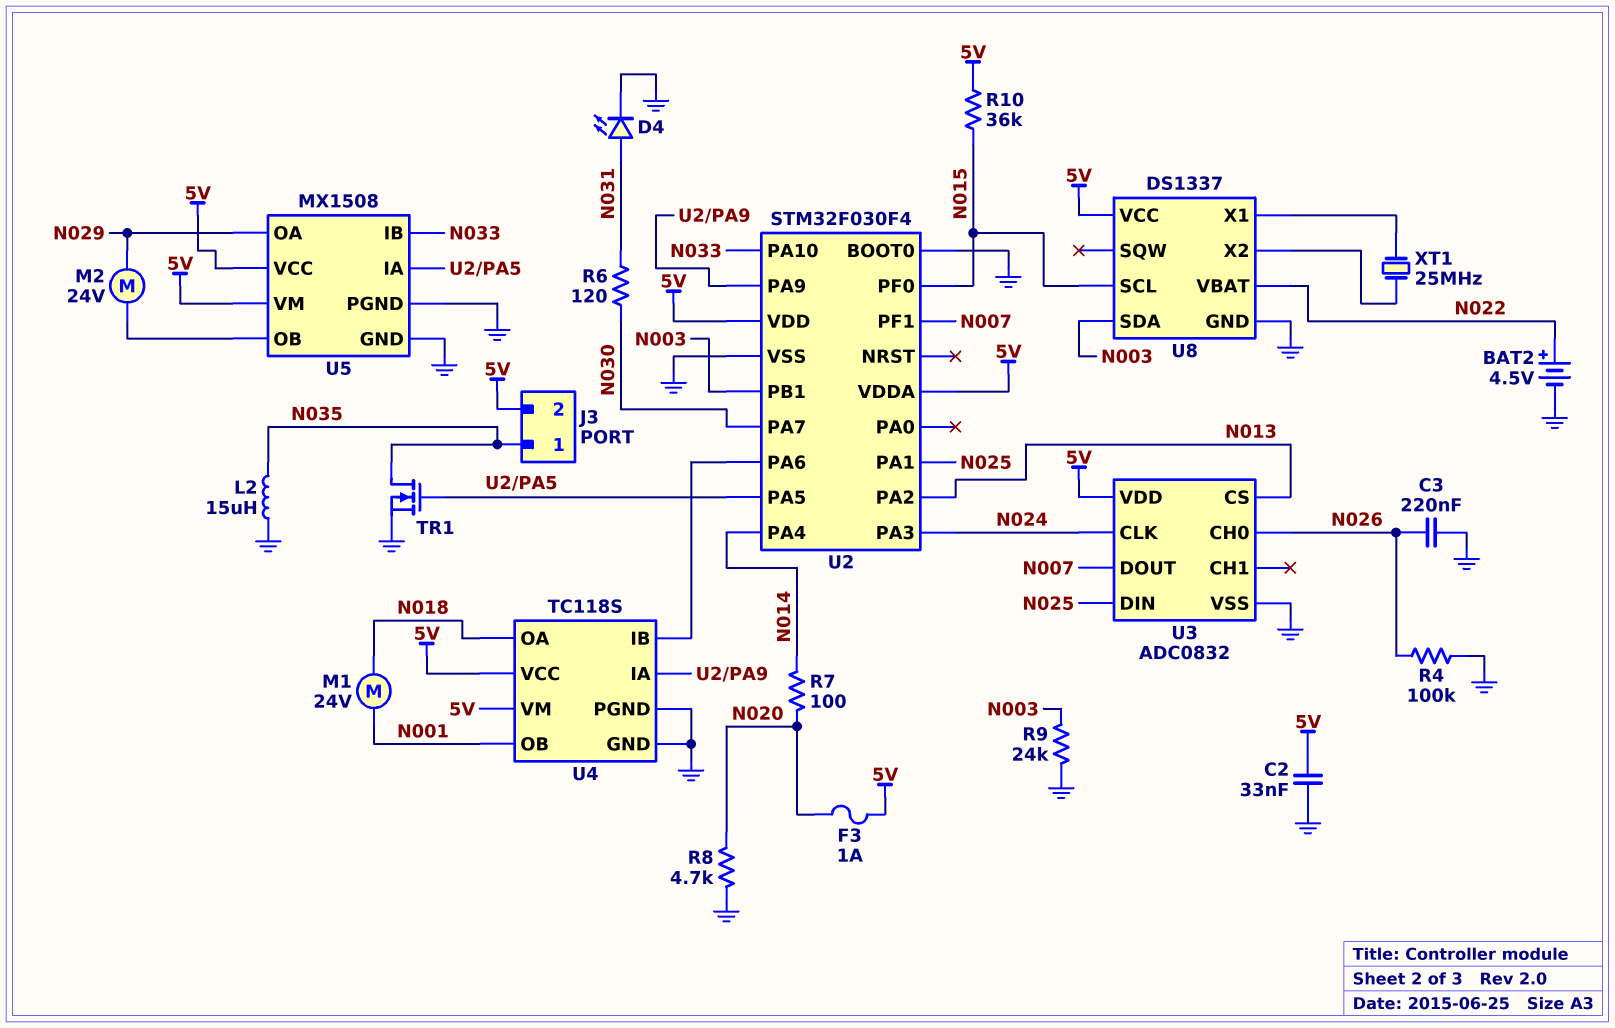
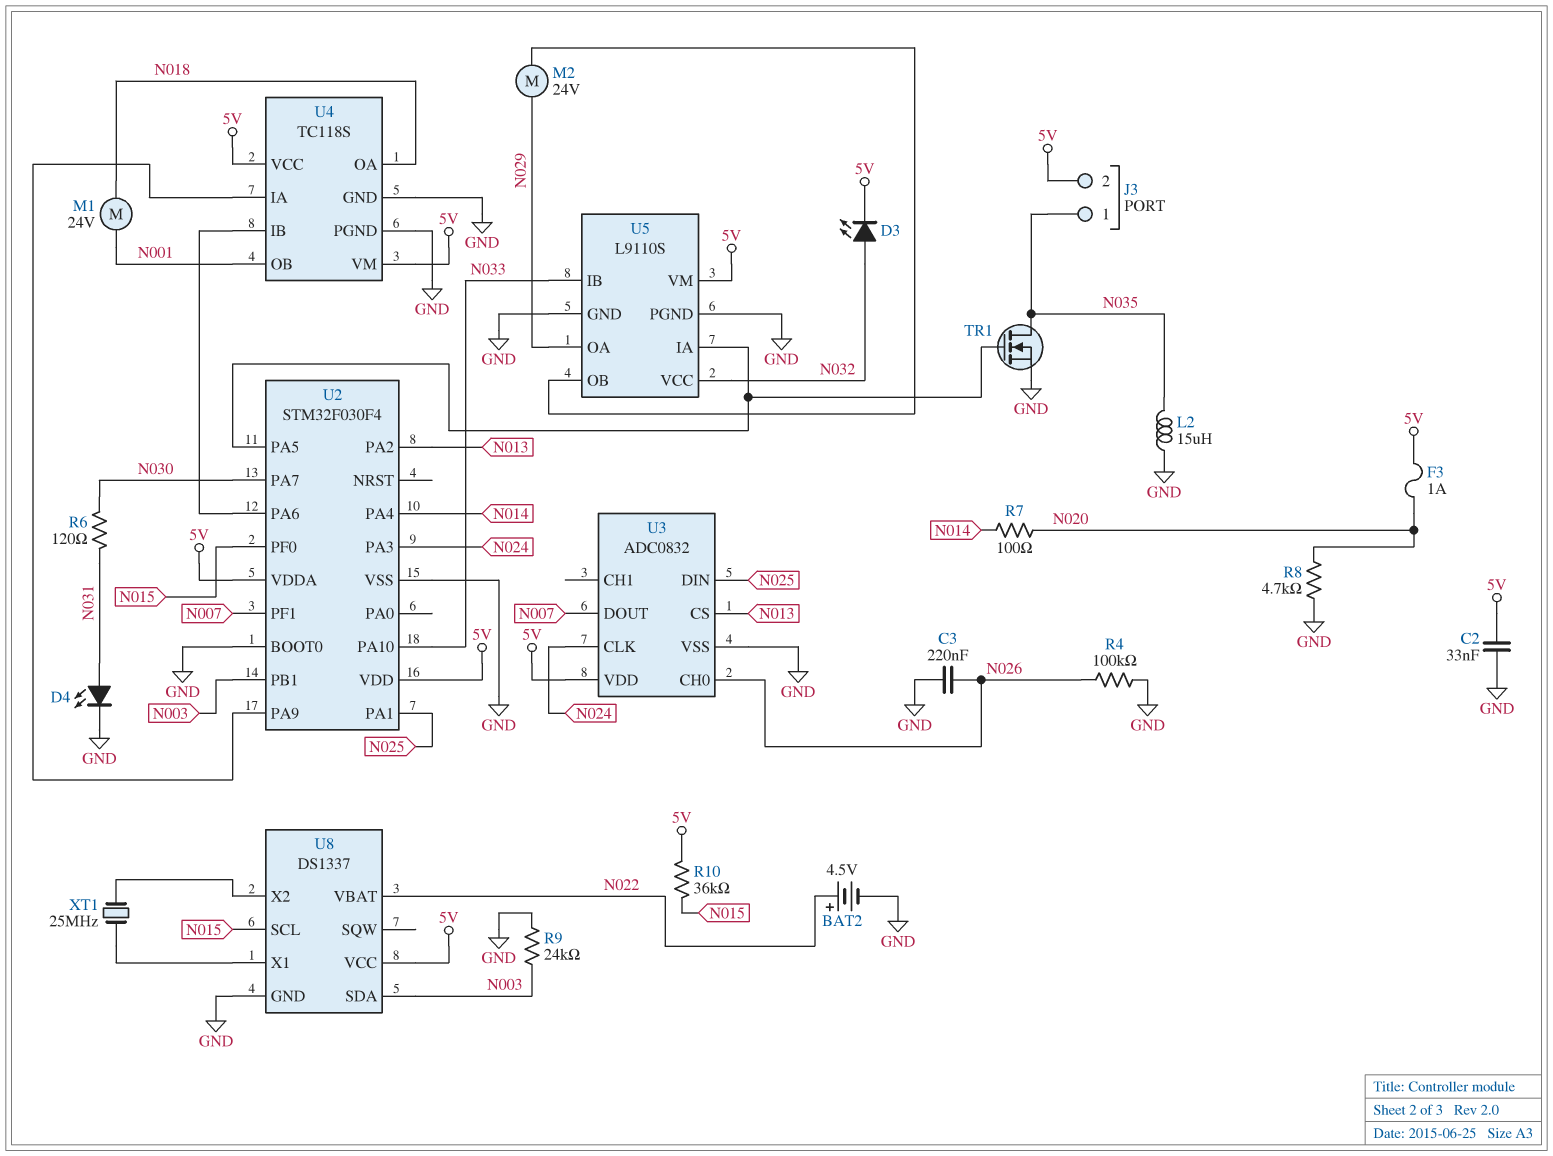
D3: none -> LED (A N032, K 5V)
U5: MX1508 -> L9110S
U5 pin VCC: 5V -> N032

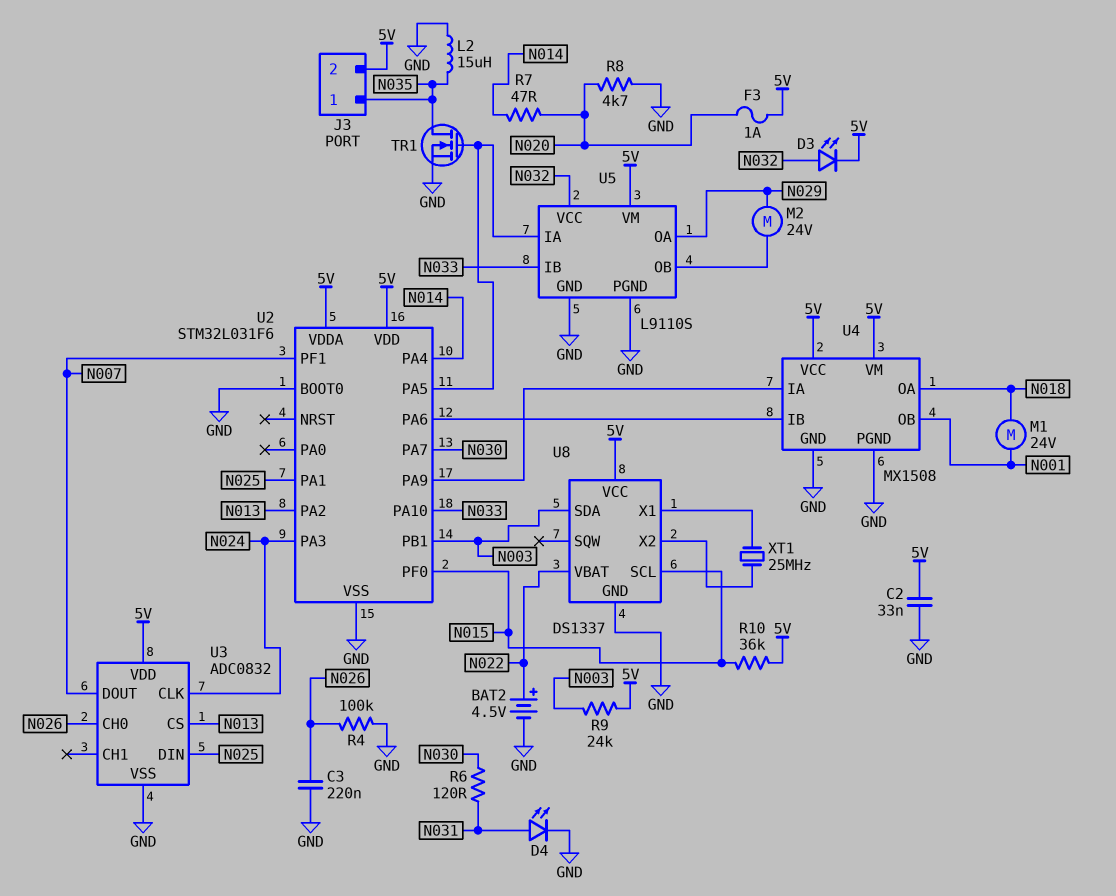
R7: 100 (N014, N020) -> 47 (N014, N020)
R9: 24k (GND, N003) -> 24k (5V, N003)
U2: STM32F030F4 -> STM32L031F6
U4: TC118S -> MX1508

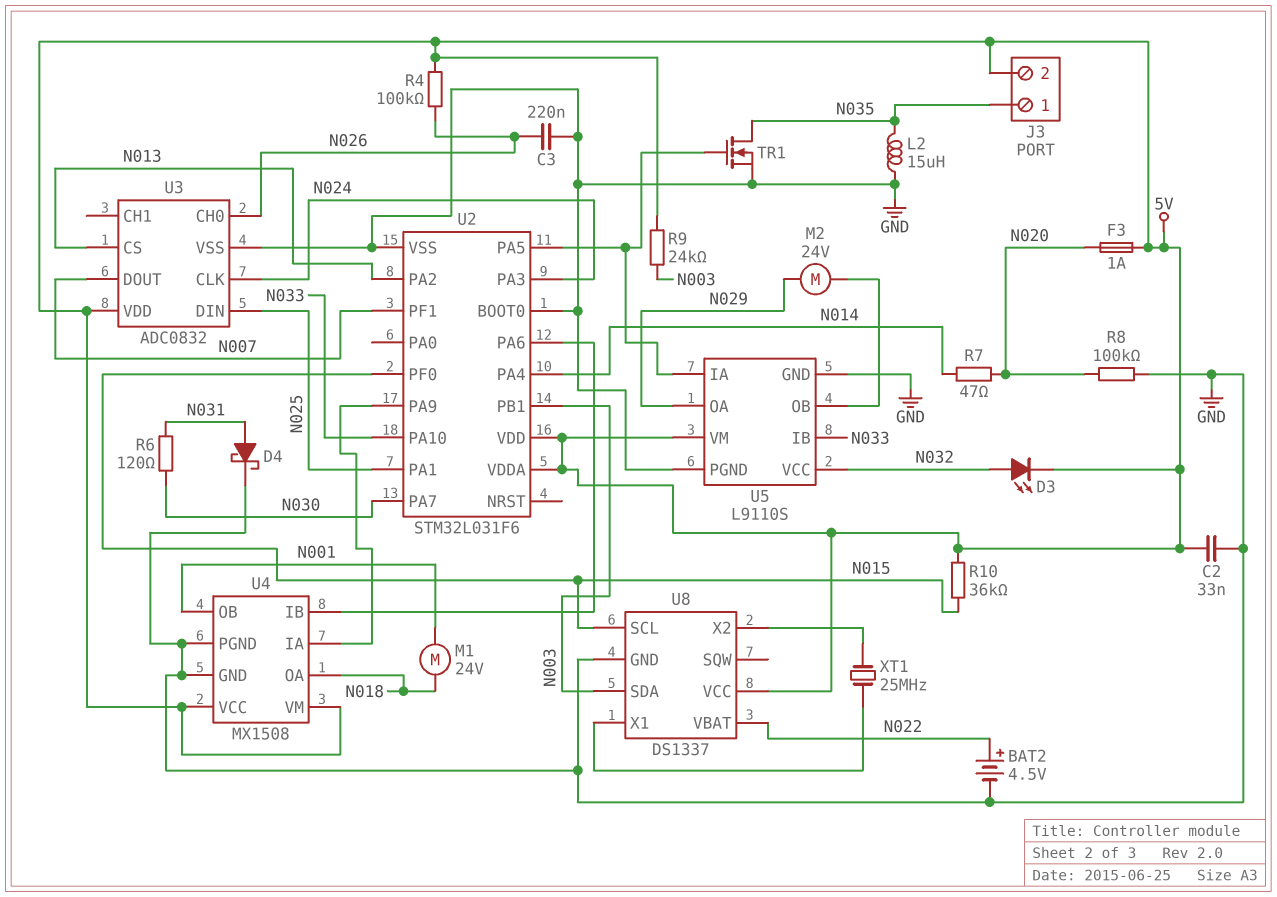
D4: LED (A N031, K GND) -> schottky (A N031, K GND)
R4: 100k (GND, N026) -> 100k (5V, N026)
R8: 4.7k (GND, N020) -> 100k (GND, N020)

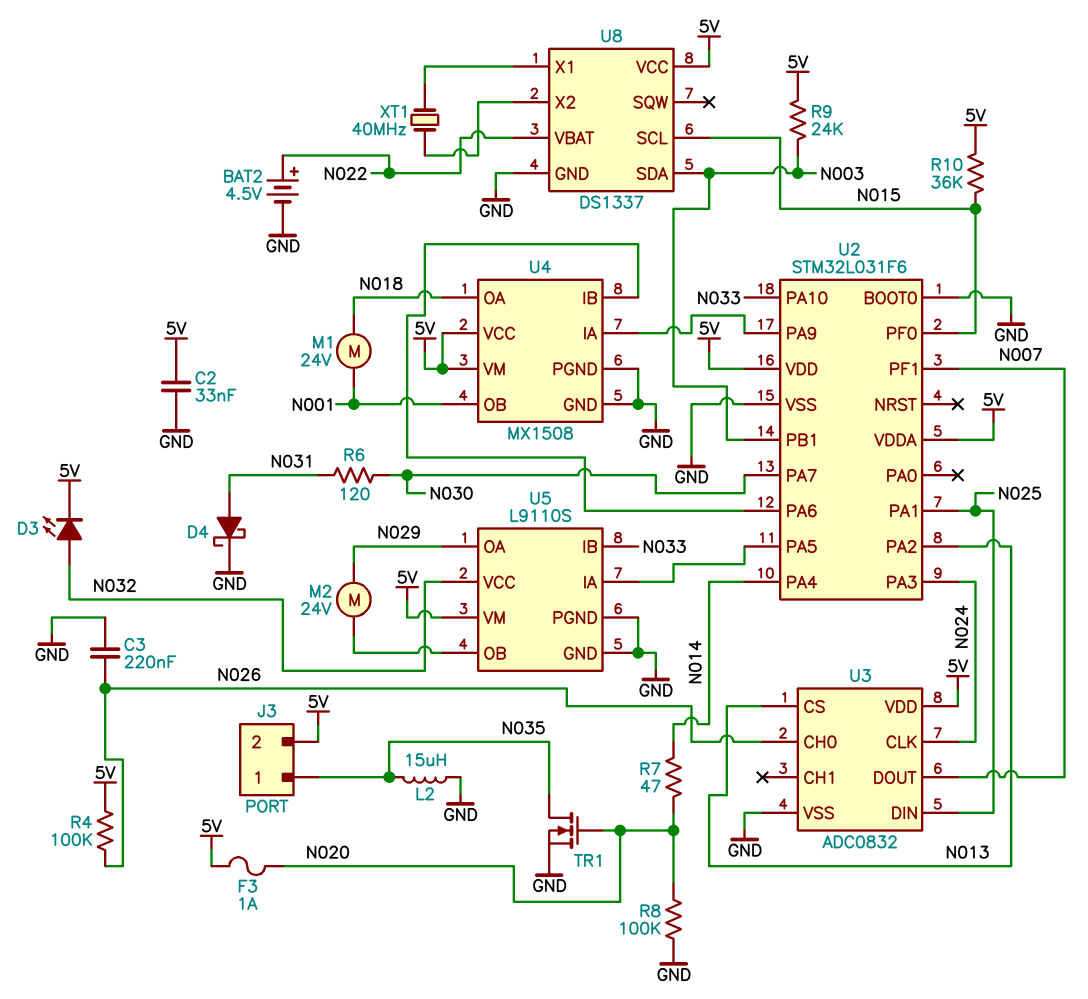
TR1: NMOS (G U2/PA5, D N035, S GND) -> NMOS (G N020, D N035, S GND)
XT1: 25MHz (U8/X1, U8/X2) -> 40MHz (U8/X1, U8/X2)

